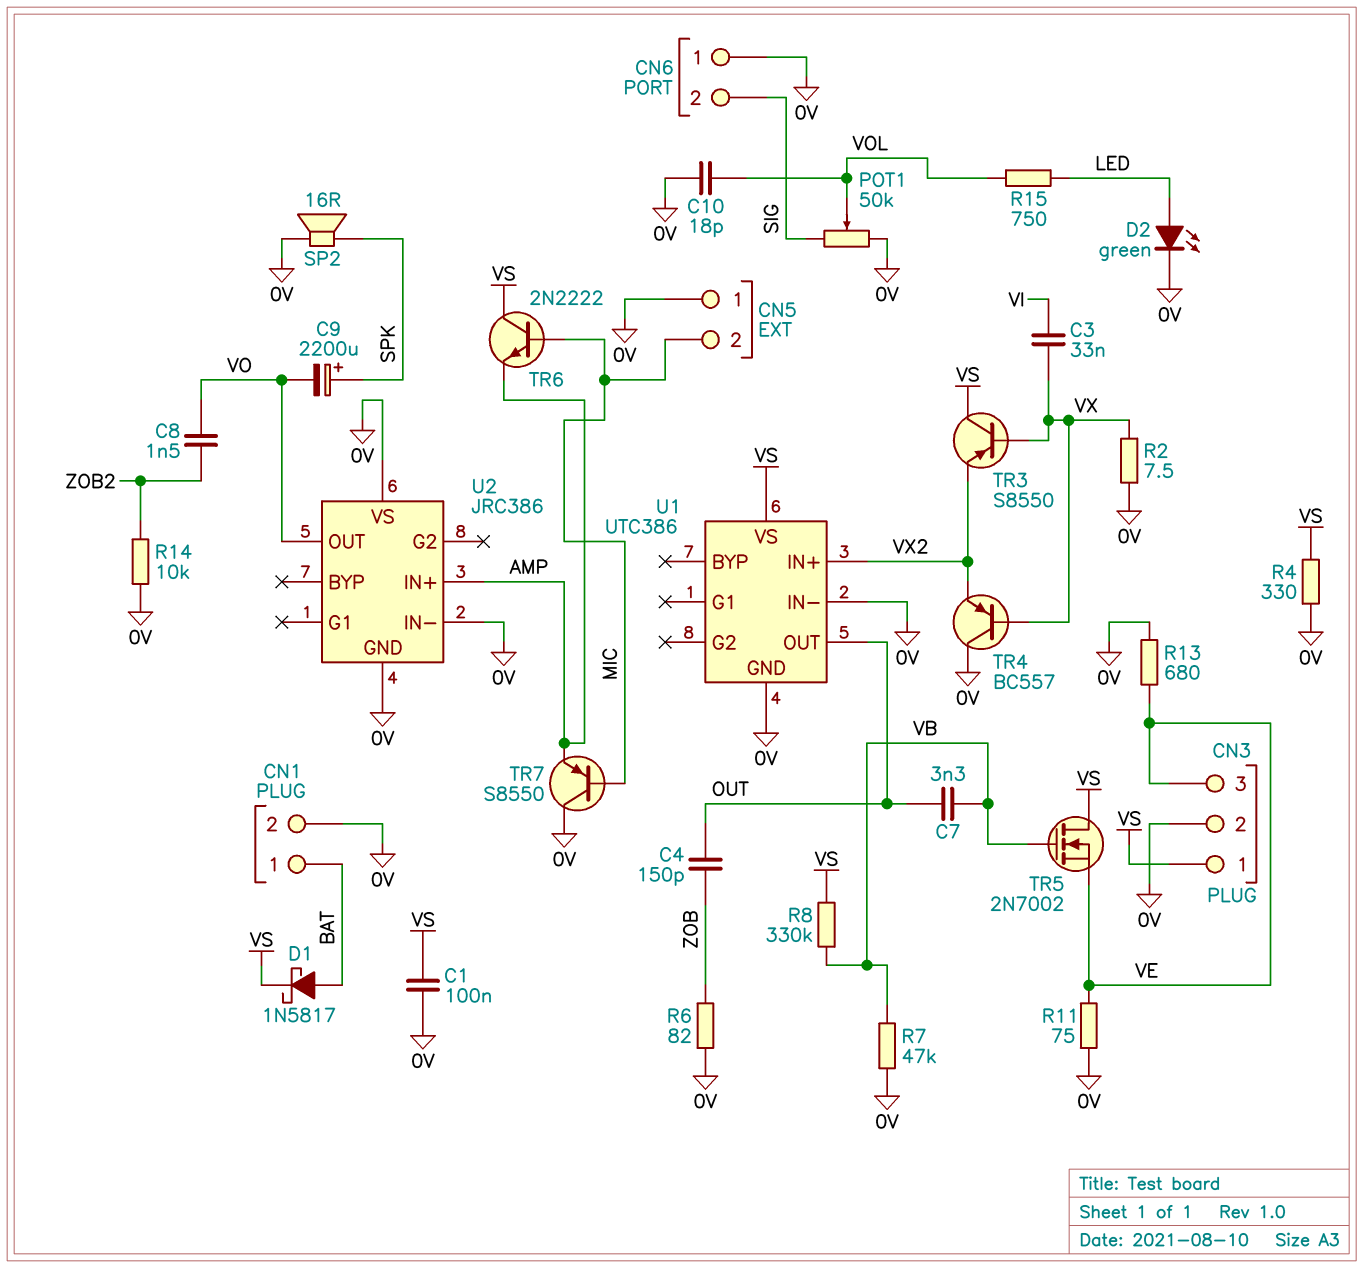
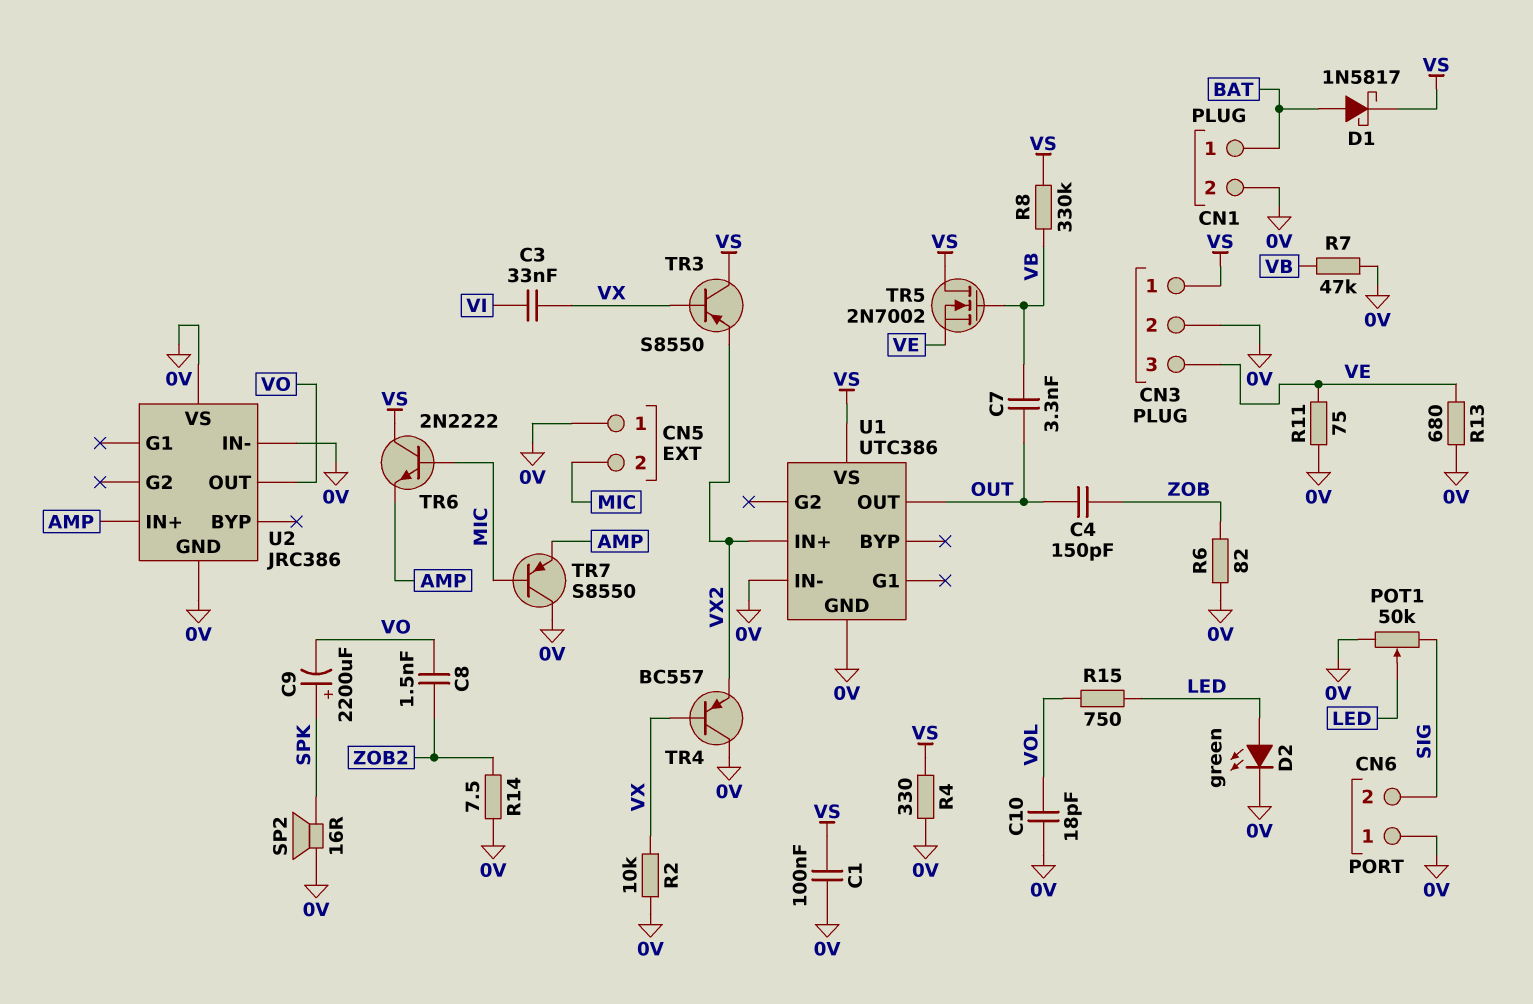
POT1: 50k (0V, SIG, wiper VOL) -> 50k (0V, SIG, wiper LED)
R2: 7.5 (0V, VX) -> 10k (0V, VX)
R14: 10k (0V, ZOB2) -> 7.5 (0V, ZOB2)

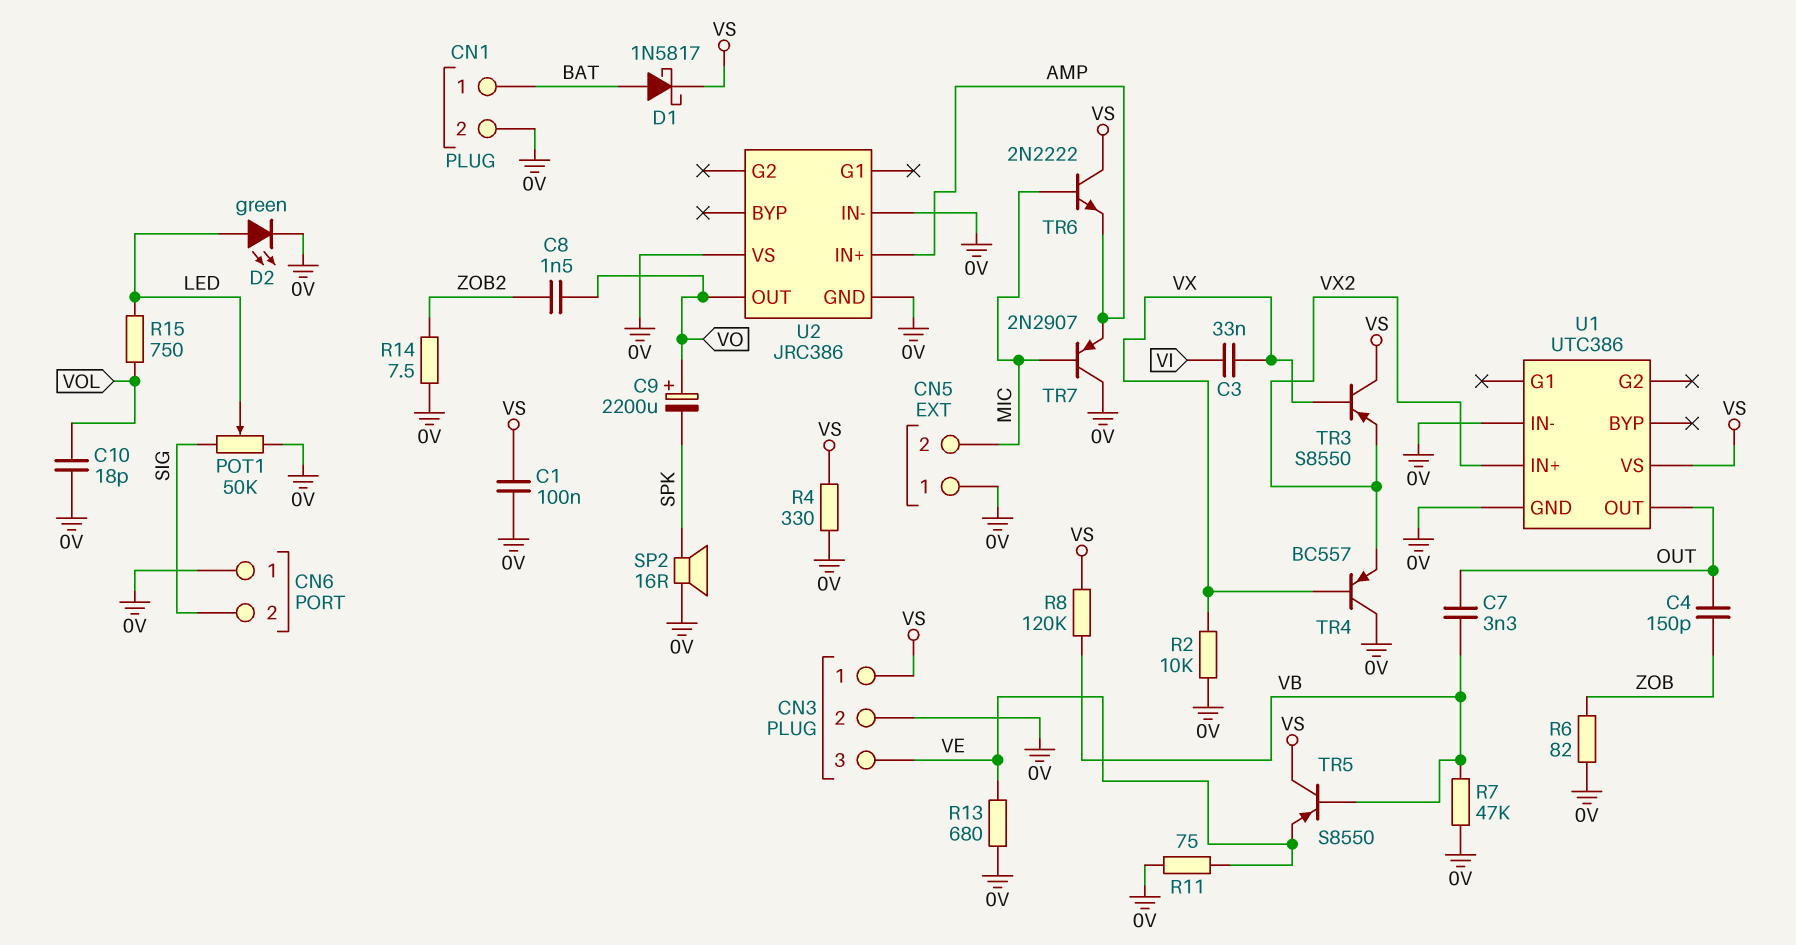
C9: 2200uF (plus SPK, minus VO) -> 2200uF (plus VO, minus SPK)
R8: 330k (VB, VS) -> 120k (VB, VS)
TR5: NMOS 2N7002 (G VB, D VS, S VE) -> PNP S8550 (B VB, C VS, E VE)
TR7: PNP S8550 (B MIC, C 0V, E AMP) -> PNP 2N2907 (B MIC, C 0V, E AMP)

